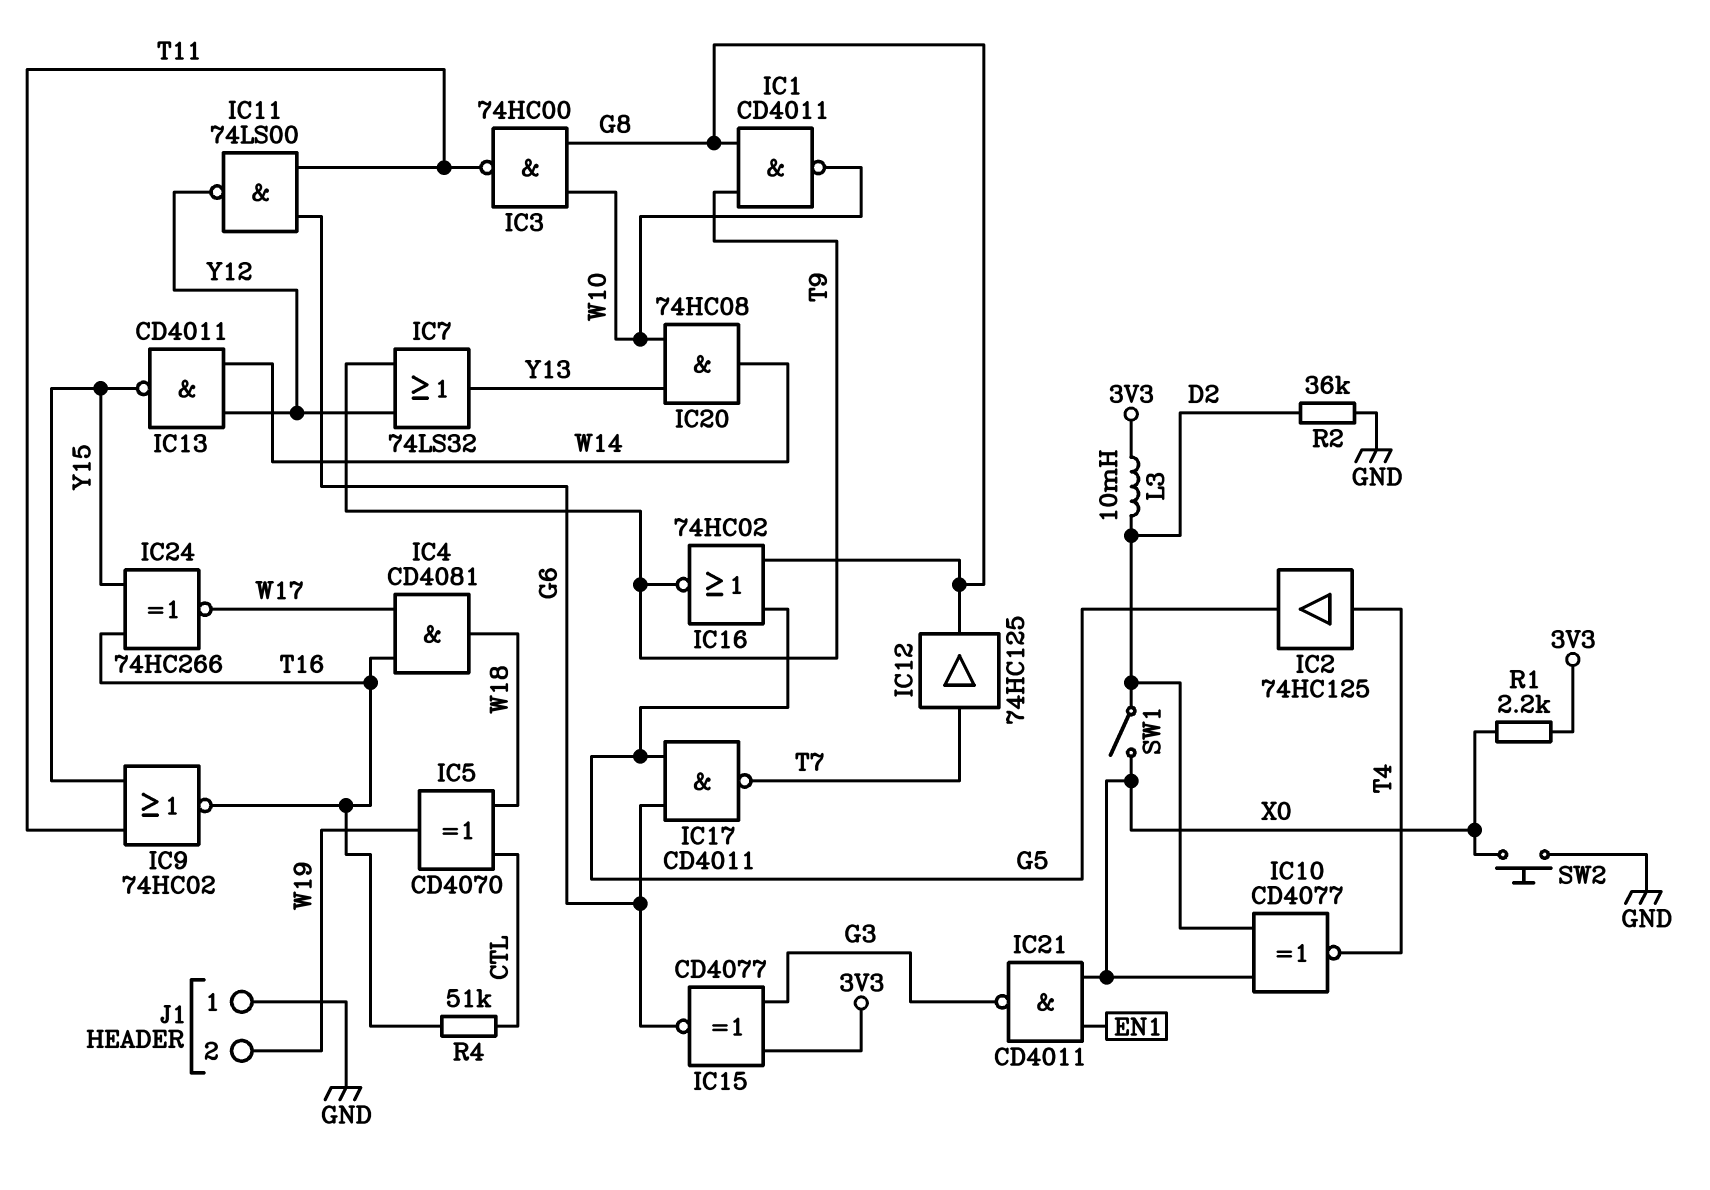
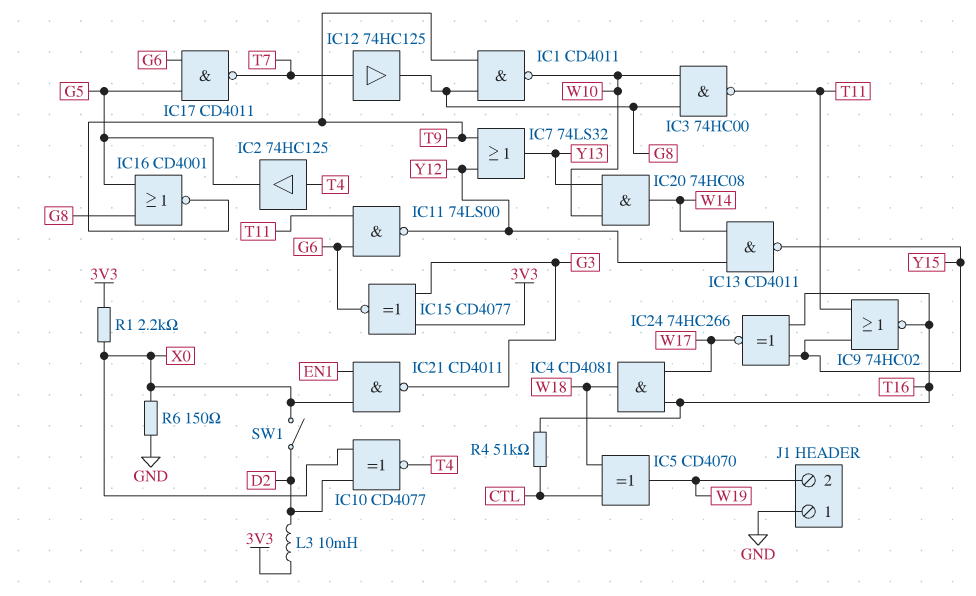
IC16: NOR 74HC02 (in G5, in G8, out T9) -> NOR CD4001 (in G5, in G8, out T9)
R2: 36k (D2, GND) -> none
R6: none -> 150 (GND, X0)
SW2: button (GND, X0) -> none

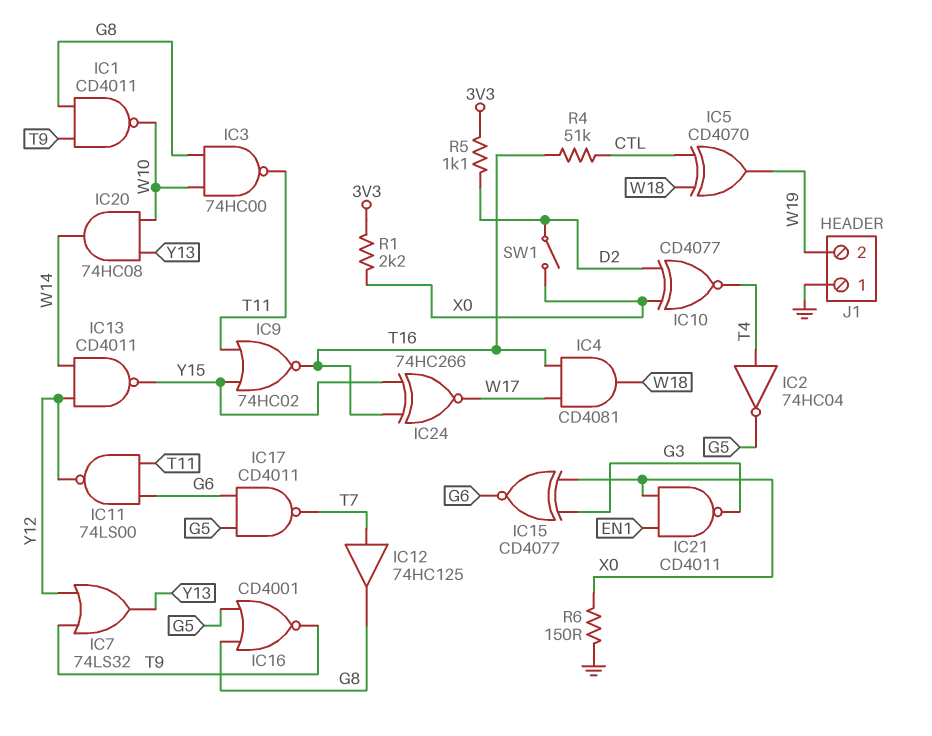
IC2: buffer 74HC125 (in T4, out G5) -> NOT 74HC04 (in T4, out G5)
IC15: XNOR CD4077 (in 3V3, in G3, out G6) -> XNOR CD4077 (in G3, in X0, out G6)
L3: 10mH (3V3, D2) -> none
R5: none -> 1.1k (3V3, D2)

